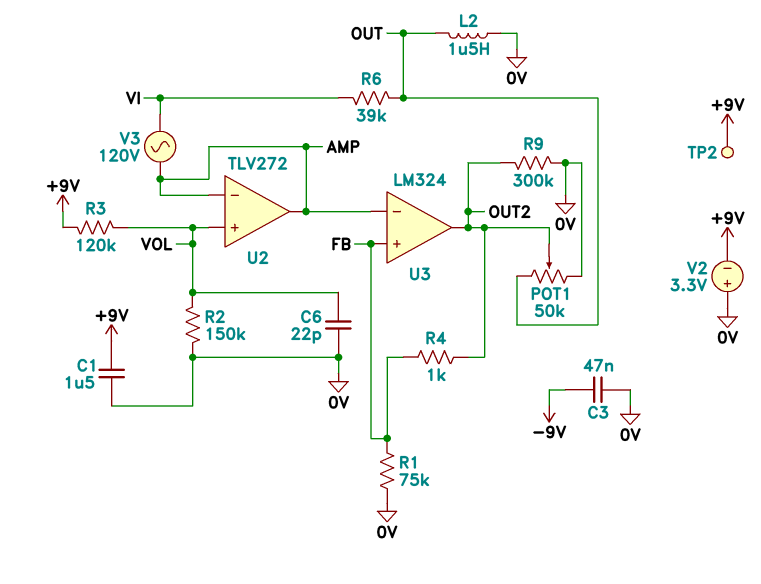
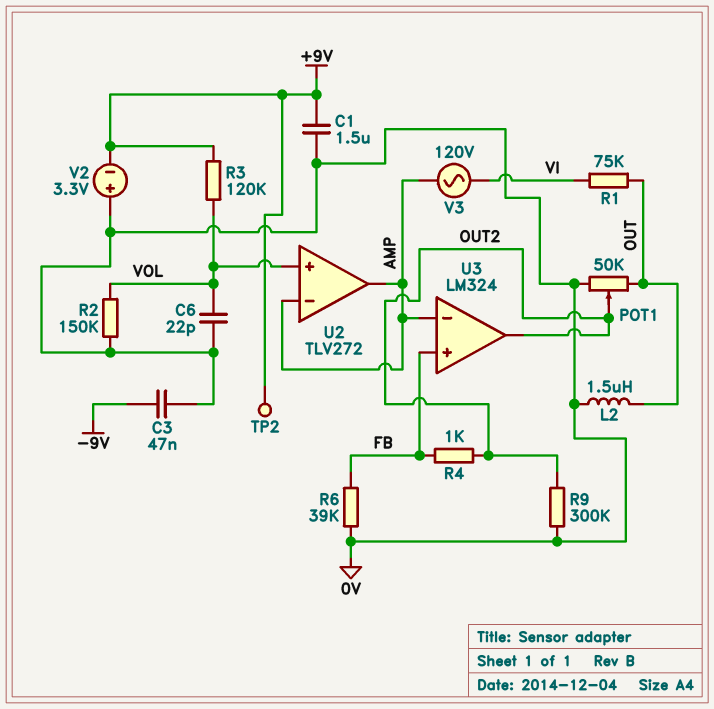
R1: 75k (0V, FB) -> 75k (OUT, VI)
R6: 39k (OUT, VI) -> 39k (0V, FB)

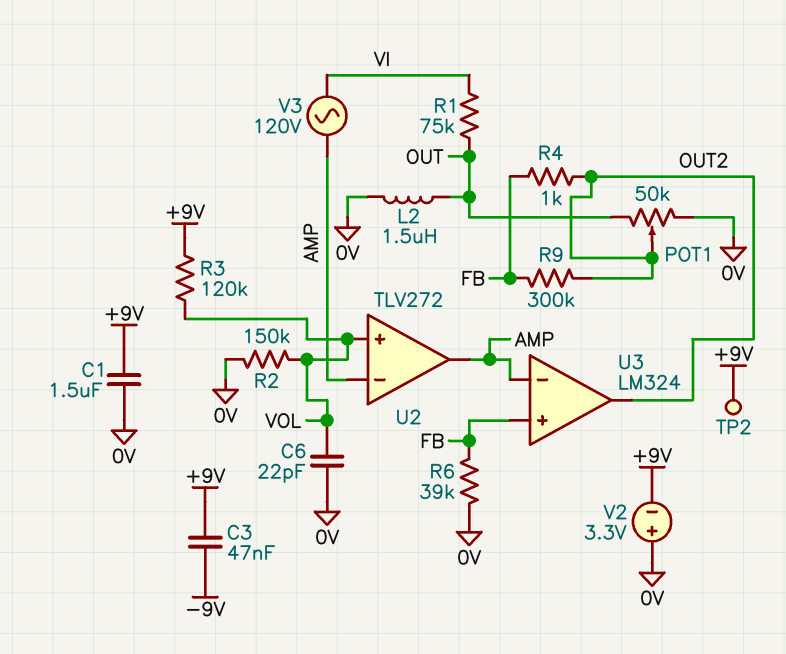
C3: 47nF (-9V, 0V) -> 47nF (+9V, -9V)
R9: 300k (0V, OUT2) -> 300k (FB, OUT2)

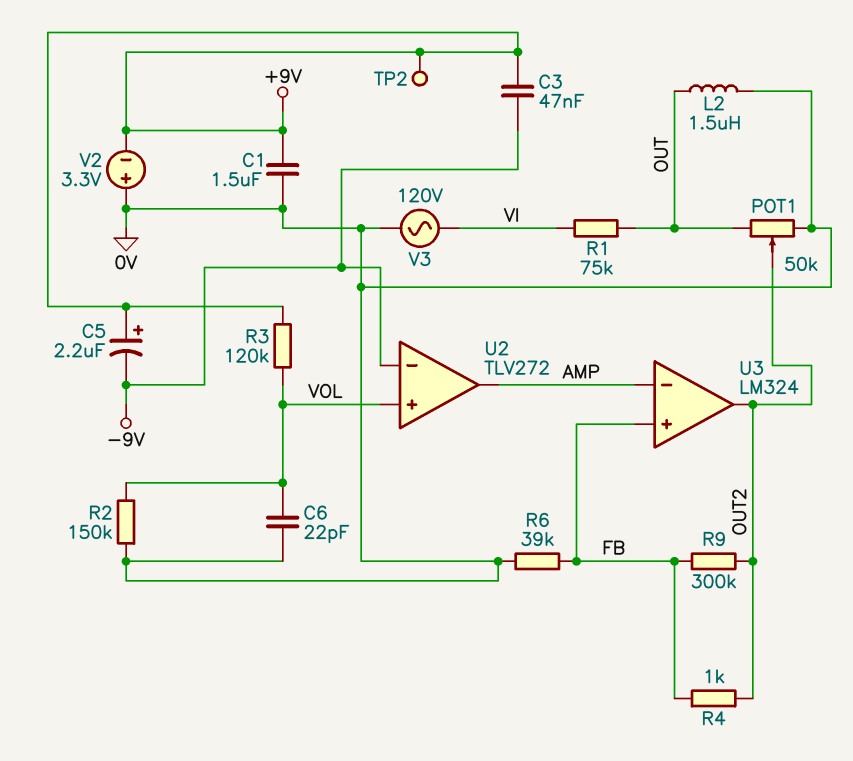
C5: none -> 2.2uF (plus +9V, minus -9V)
U2 pin in-: AMP -> -9V
V3: AC 120V (AMP, VI) -> AC 120V (0V, VI)

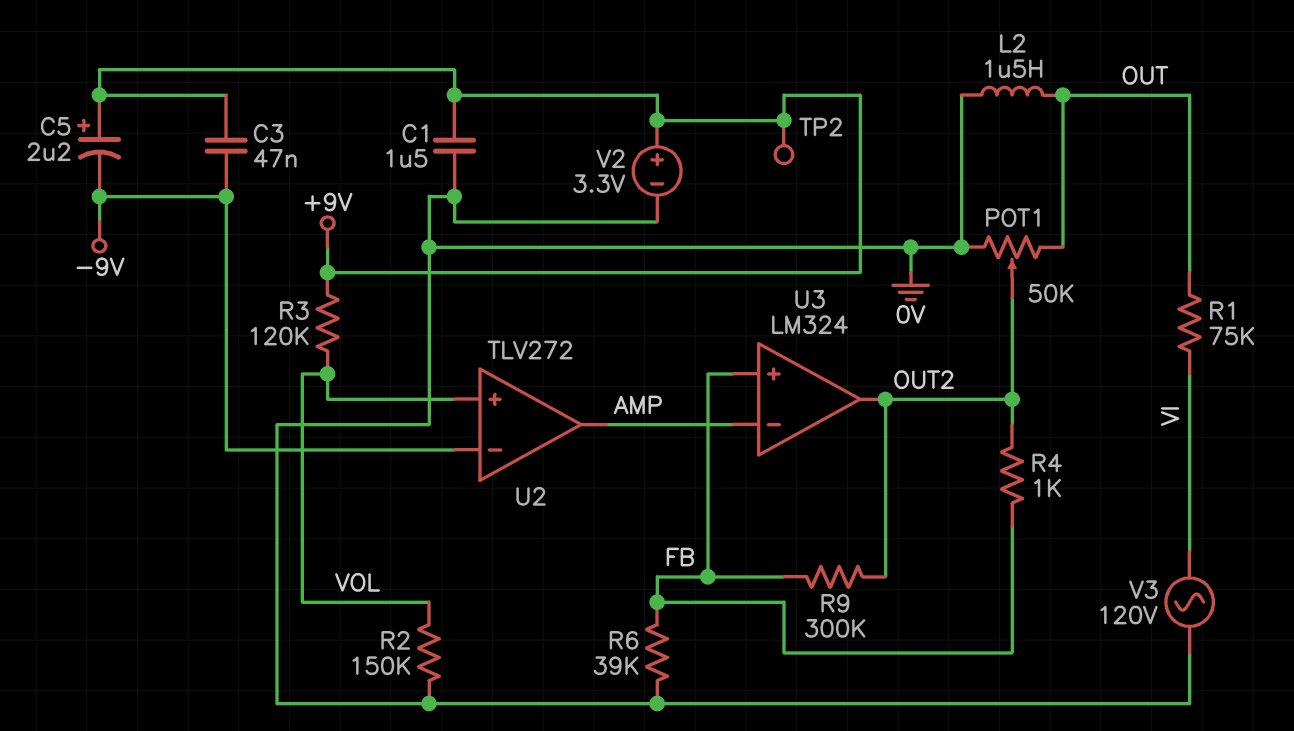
C6: 22pF (0V, VOL) -> none
V2: 3.3V (plus 0V, minus +9V) -> 3.3V (plus +9V, minus 0V)

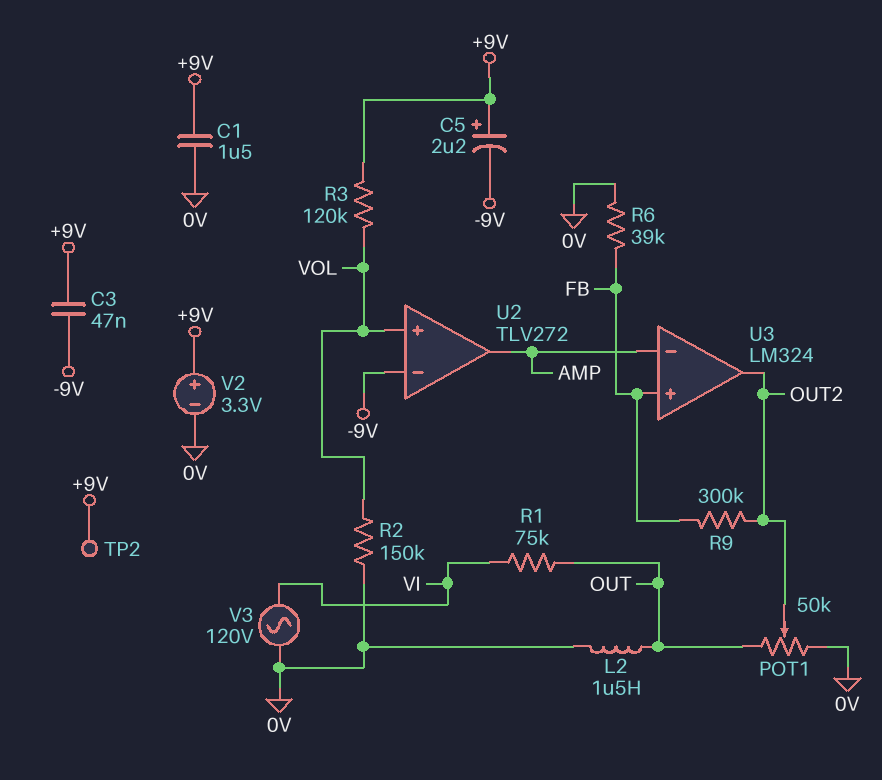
R4: 1k (FB, OUT2) -> none

